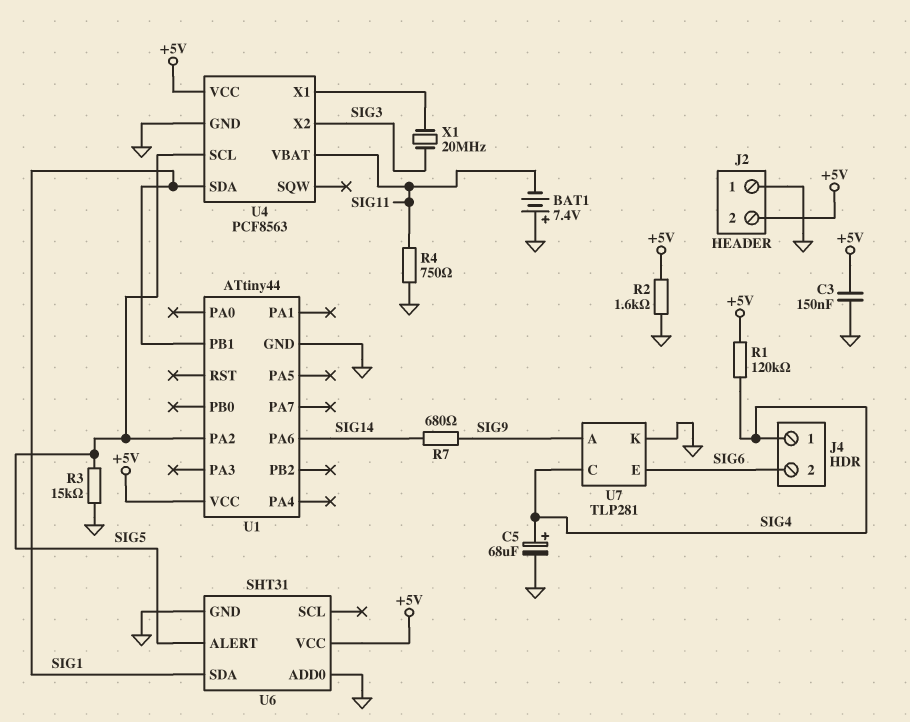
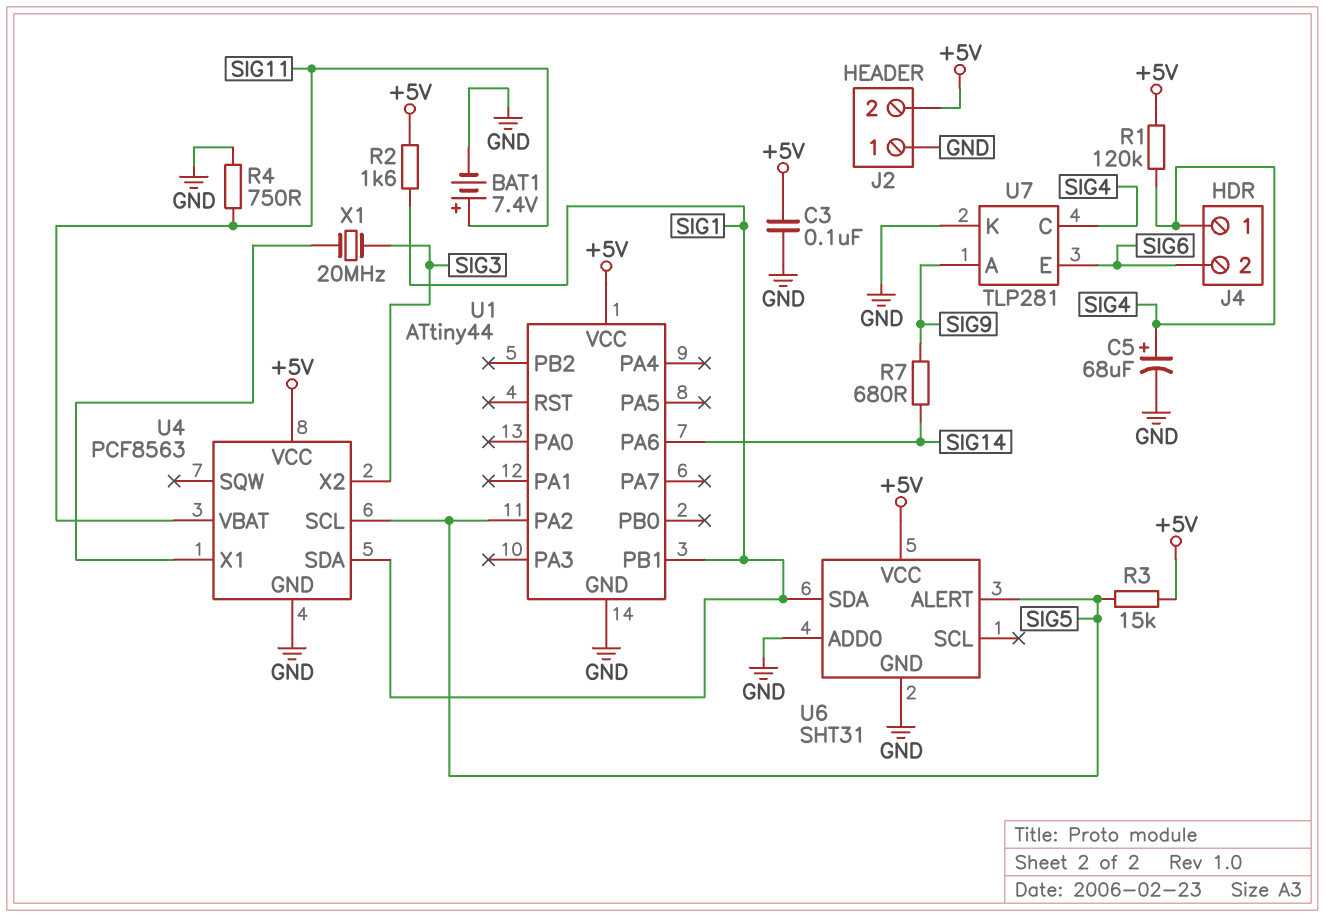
BAT1: 7.4V (plus GND, minus SIG11) -> 7.4V (plus SIG11, minus GND)
C3: 150nF (+5V, GND) -> 100nF (+5V, GND)
R2: 1.6k (+5V, GND) -> 1.6k (+5V, SIG1)
R3: 15k (GND, SIG5) -> 15k (+5V, SIG5)

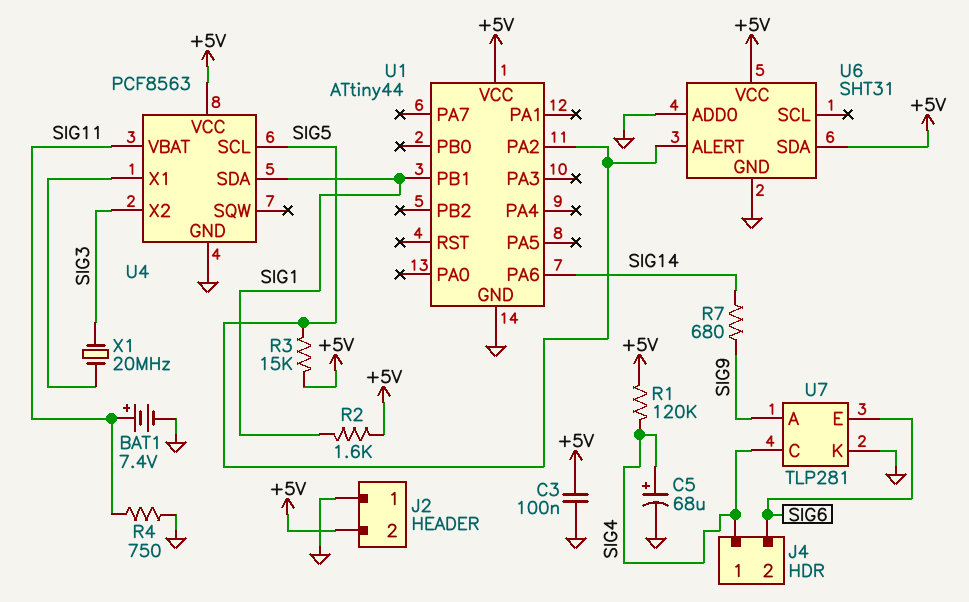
U6 pin SDA: SIG1 -> +5V

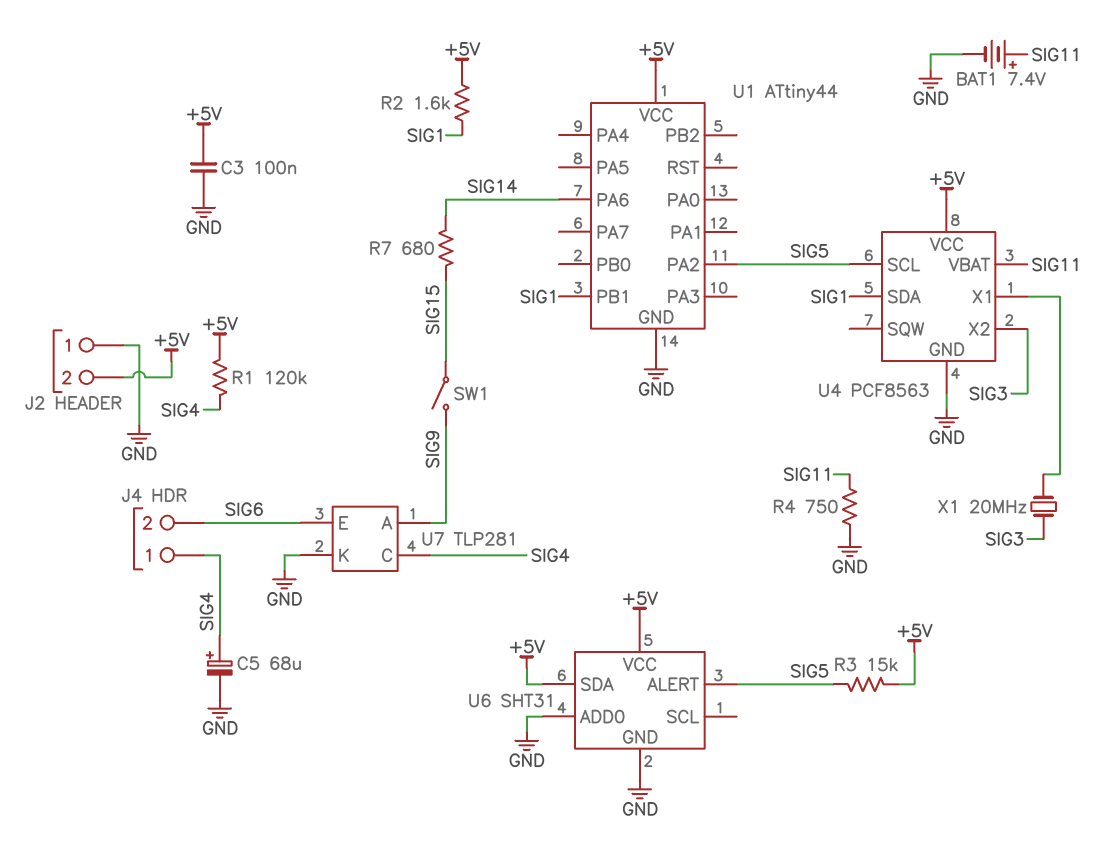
R7: 680 (SIG9, SIG14) -> 680 (SIG14, SIG15)
SW1: none -> switch (SIG9, SIG15)

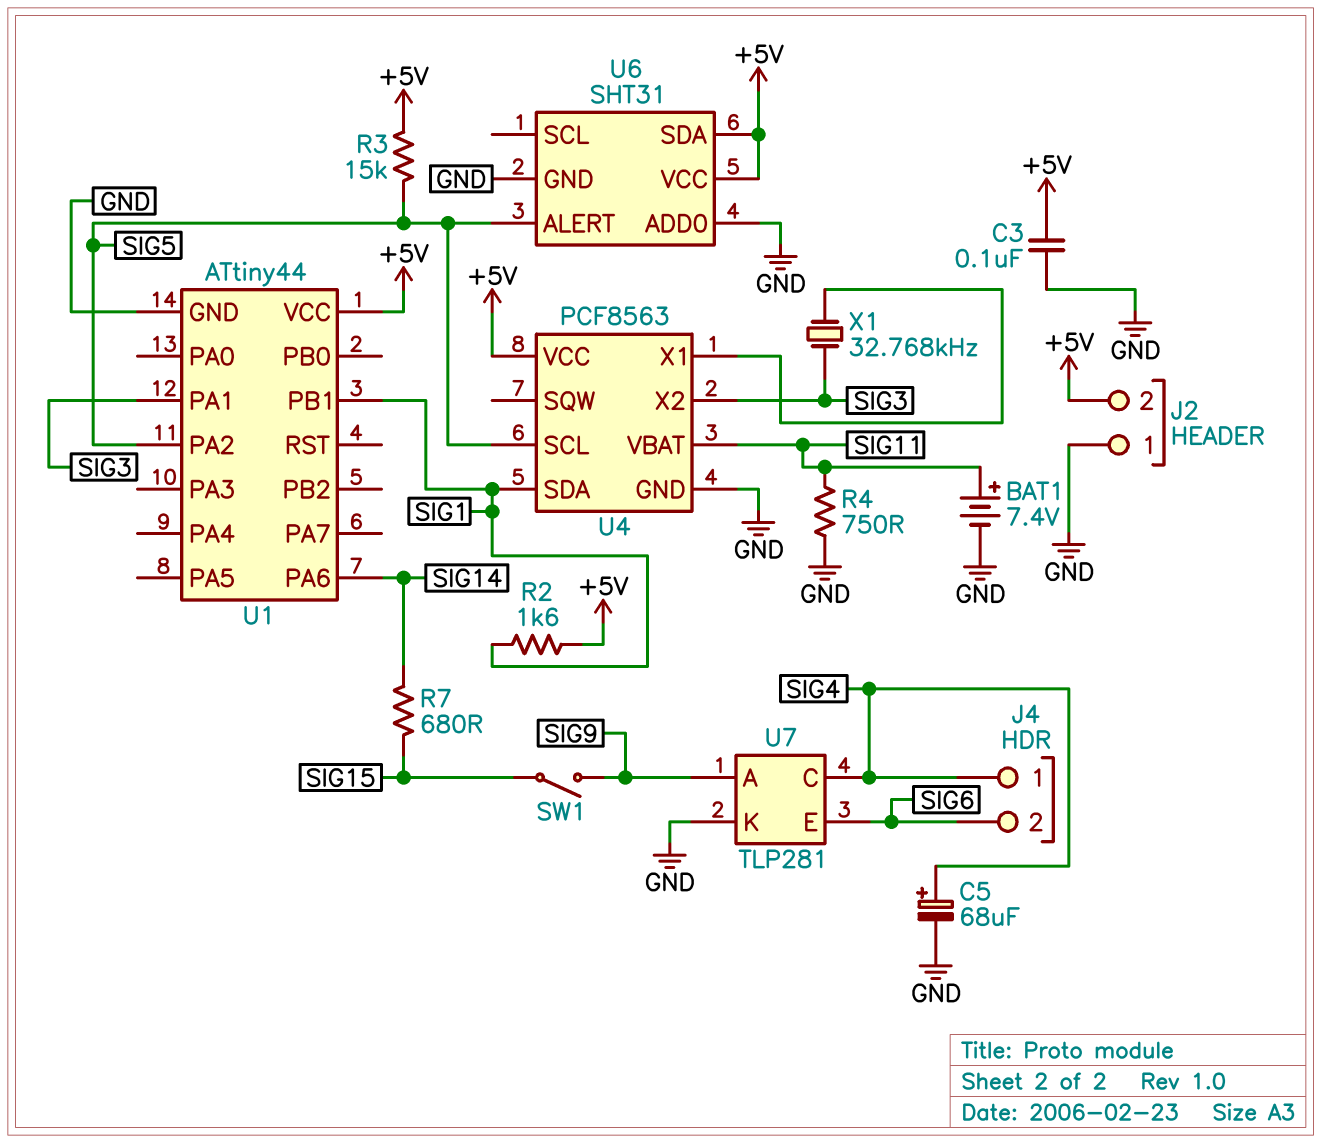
R1: 120k (+5V, SIG4) -> none
U1 pin PA1: none -> SIG3
X1: 20MHz (SIG3, U4/X1) -> 32.768kHz (SIG3, U4/X1)

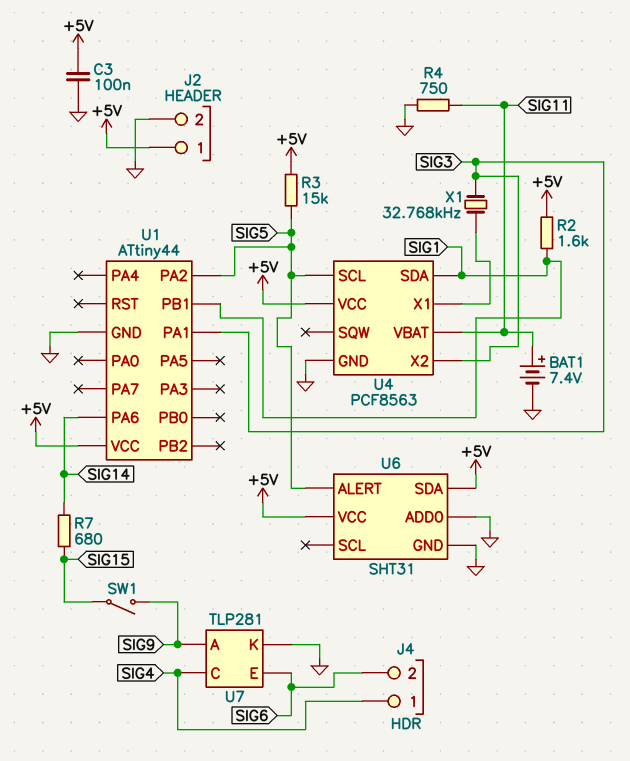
C5: 68uF (plus SIG4, minus GND) -> none
J2 pin 1: GND -> +5V
J2 pin 2: +5V -> GND

